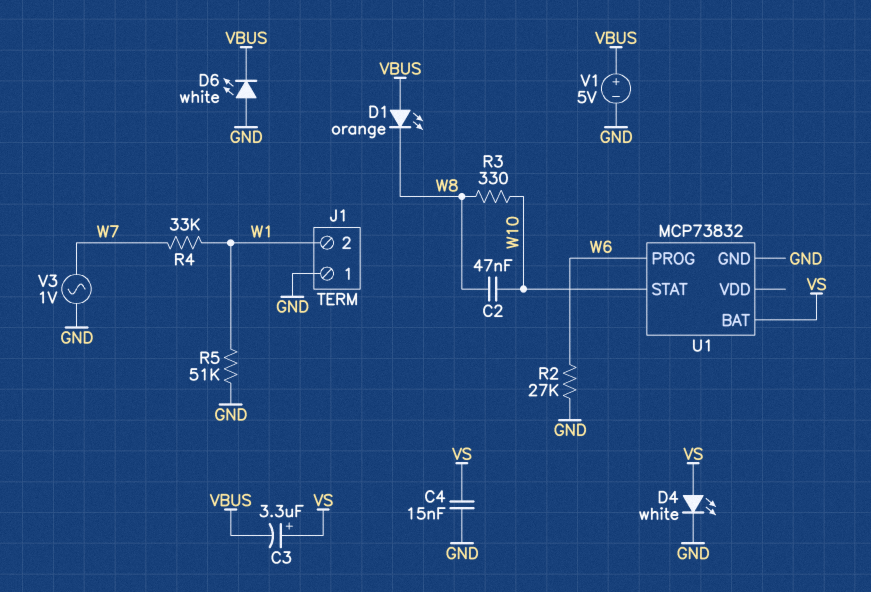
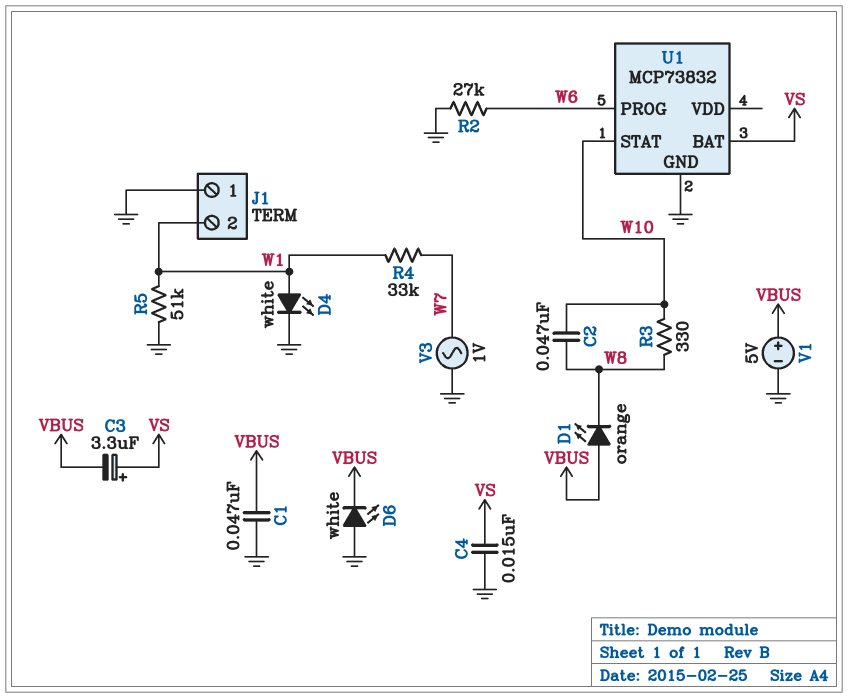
C1: none -> 47nF (GND, VBUS)
D4: LED white (A VS, K GND) -> LED white (A W1, K GND)

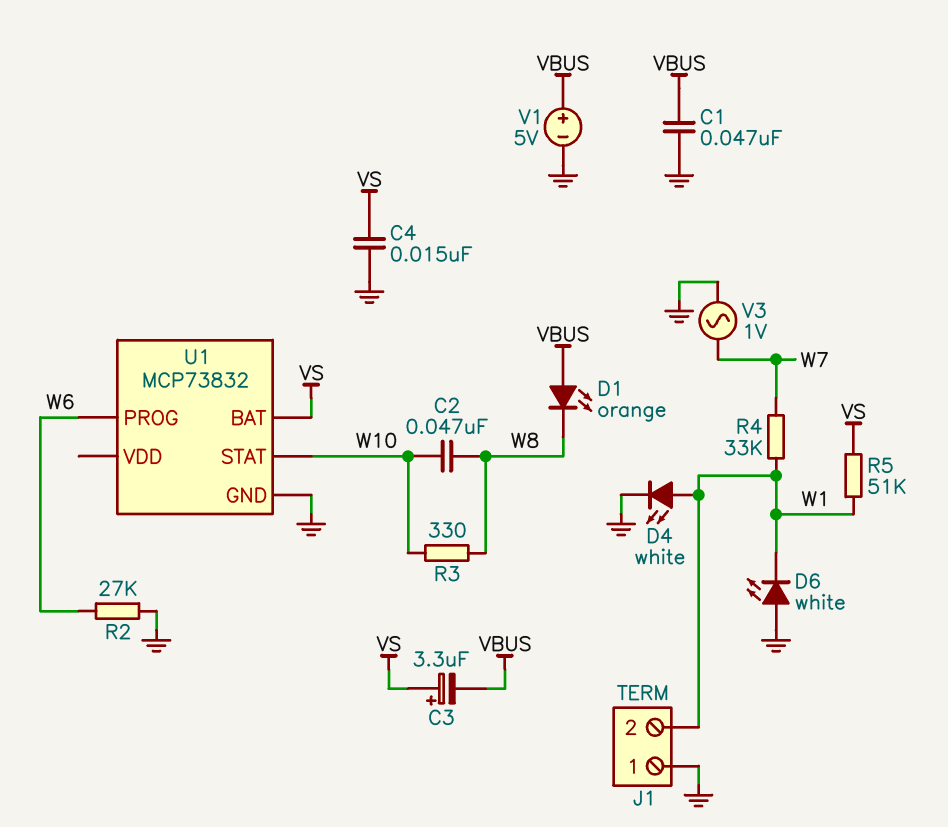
D6: LED white (A GND, K VBUS) -> LED white (A GND, K W1)
R5: 51k (GND, W1) -> 51k (VS, W1)

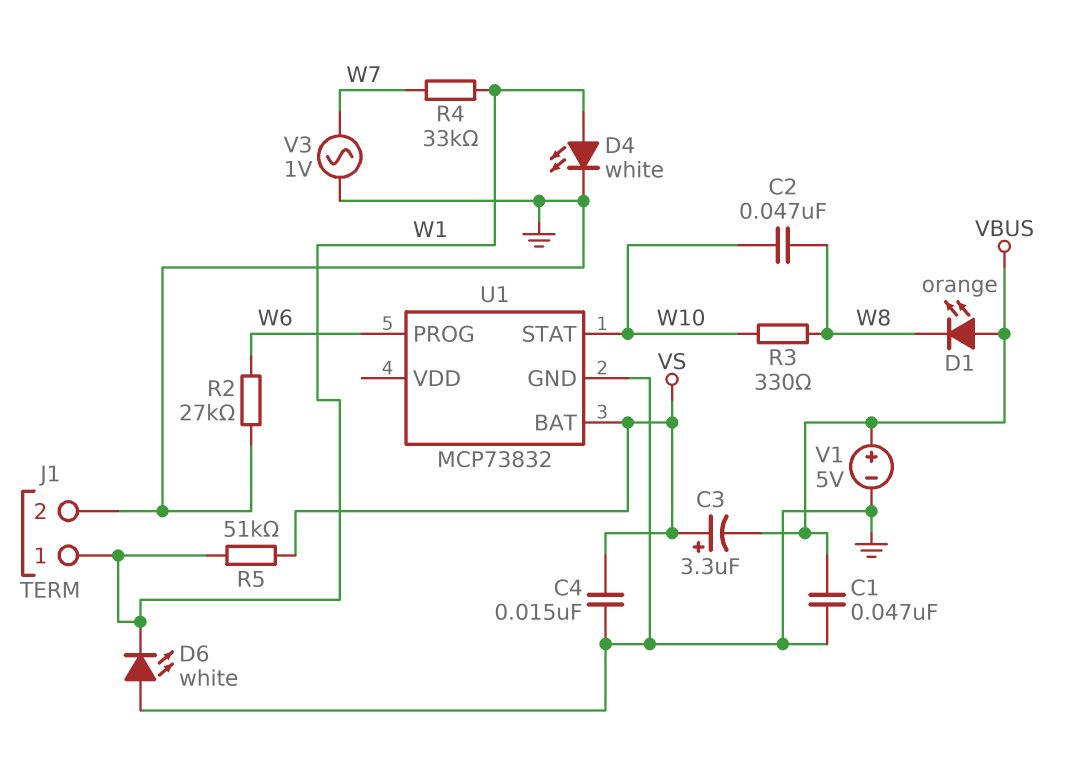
J1 pin 1: GND -> W1
J1 pin 2: W1 -> GND

